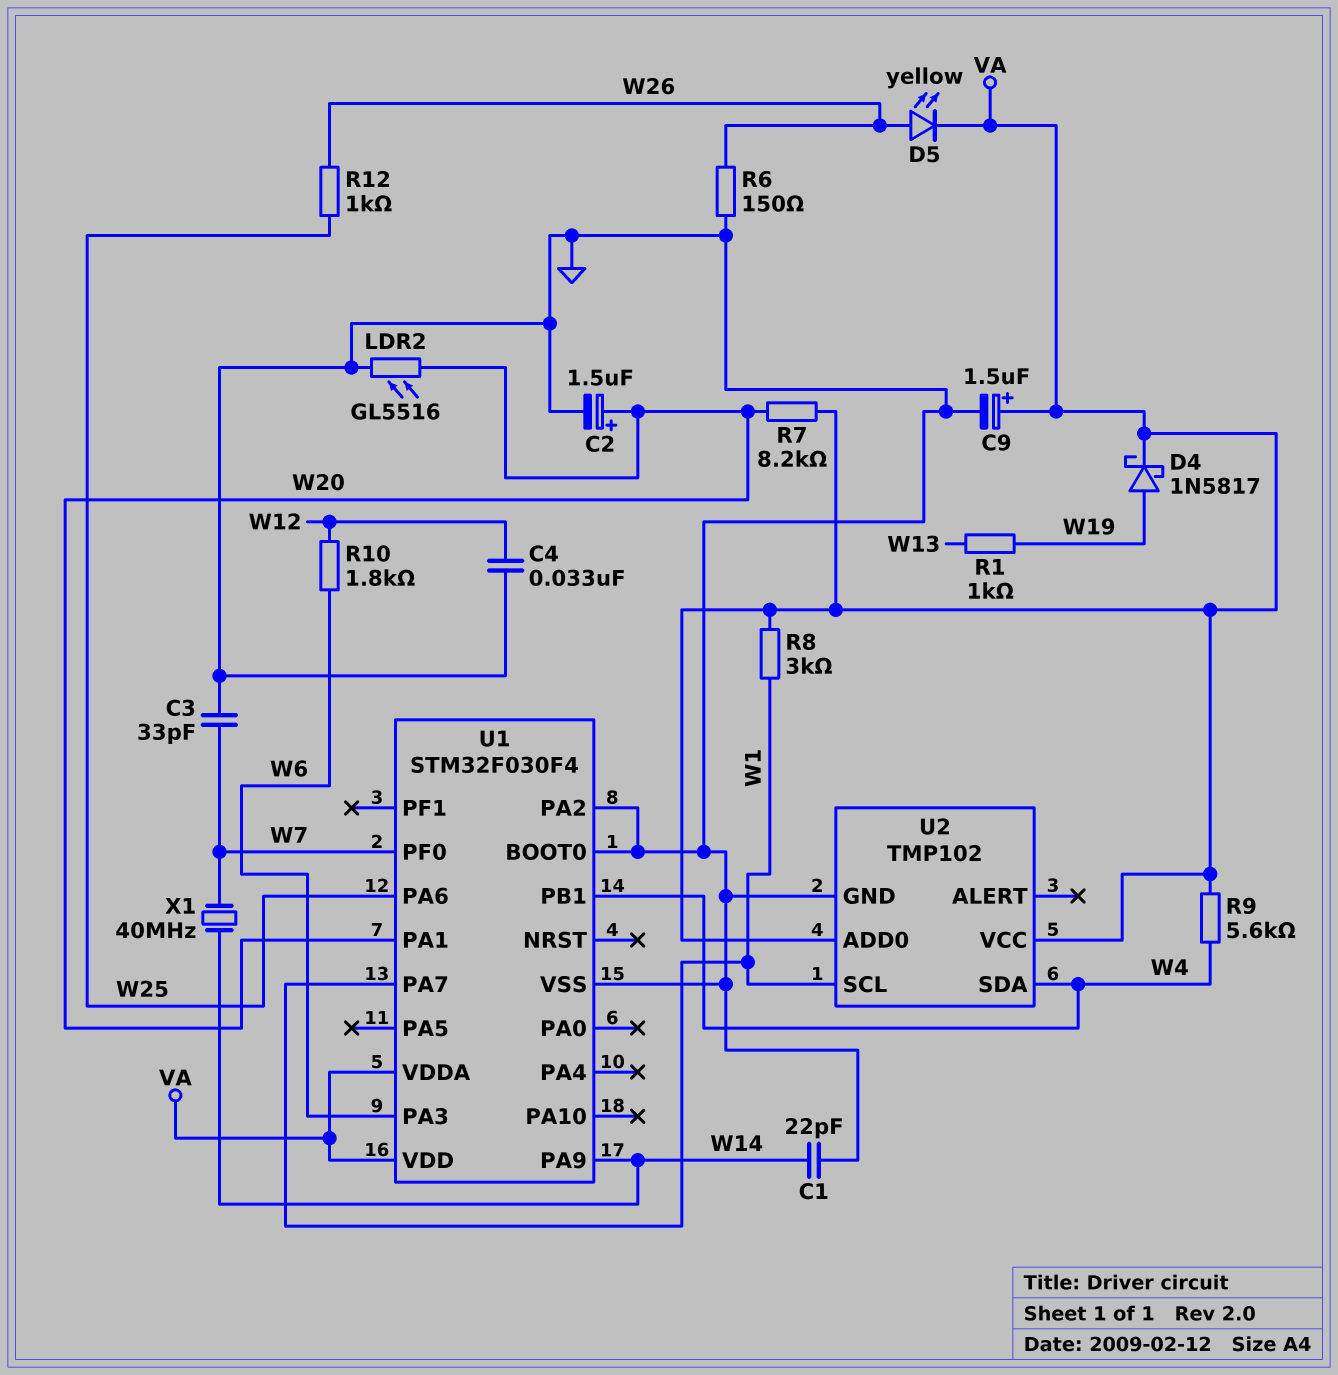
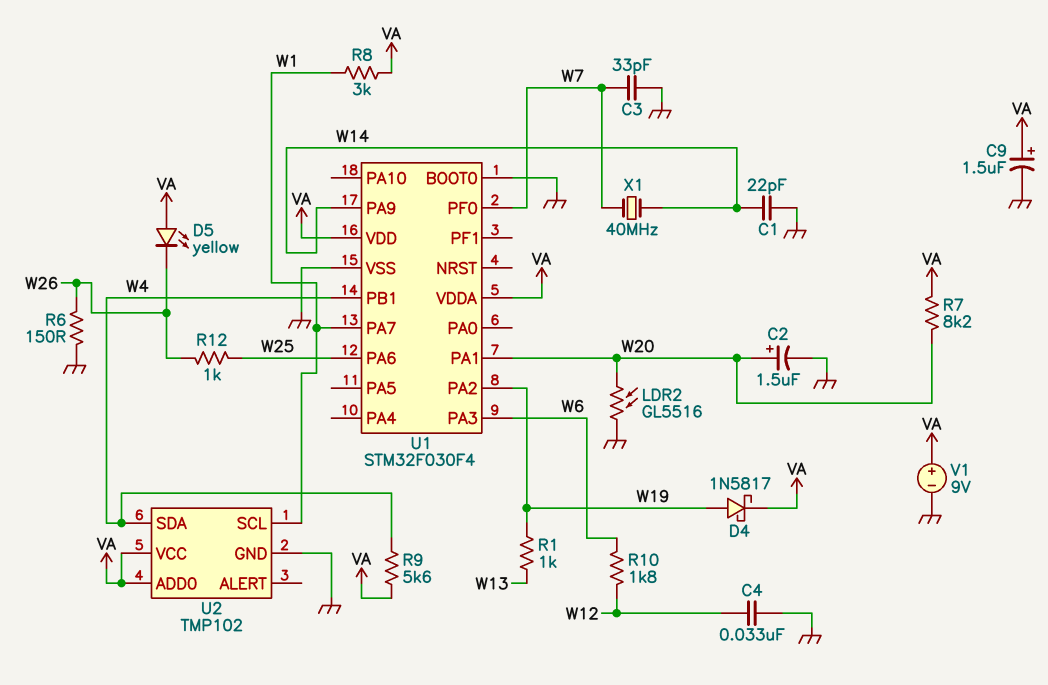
D5: LED yellow (A W26, K VA) -> LED yellow (A VA, K W26)
U1 pin PA2: GND -> W19
V1: none -> 9V (plus VA, minus GND)

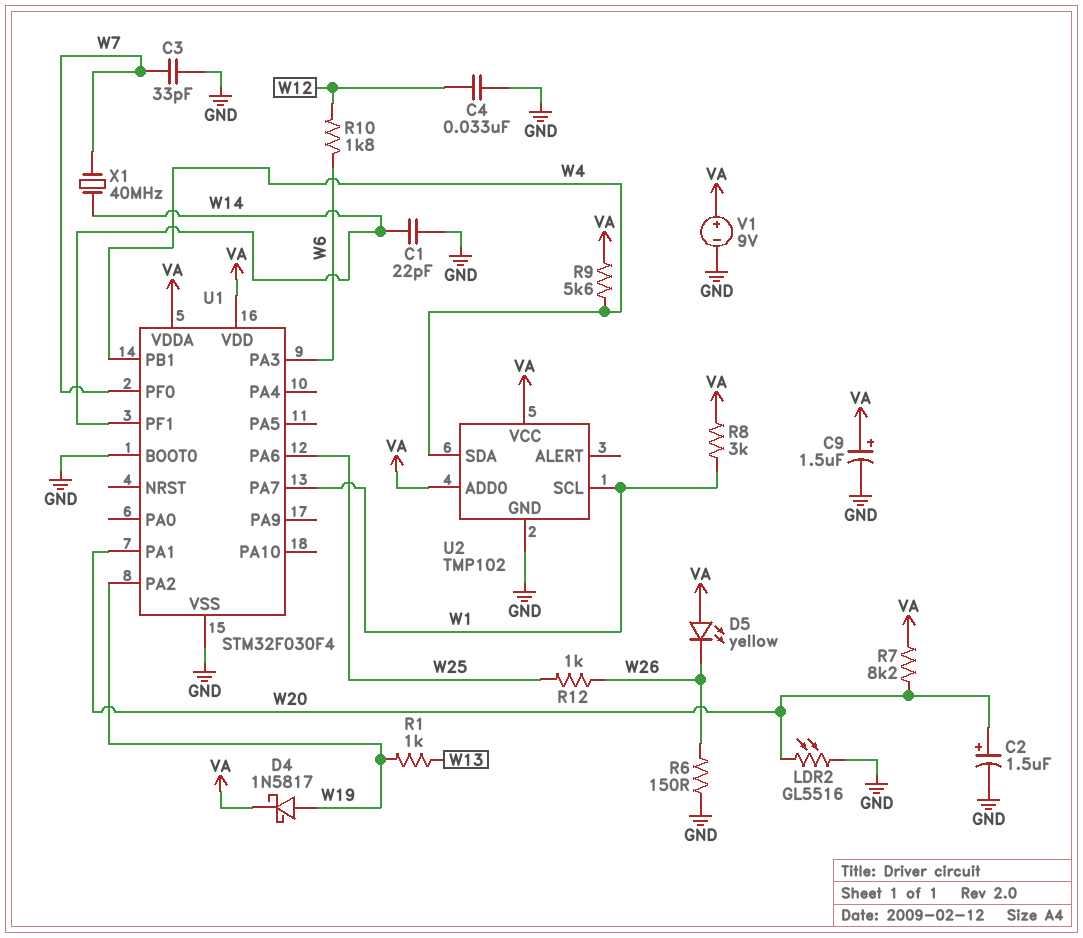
U1 pin PA9: W14 -> none
U1 pin PF1: none -> W14

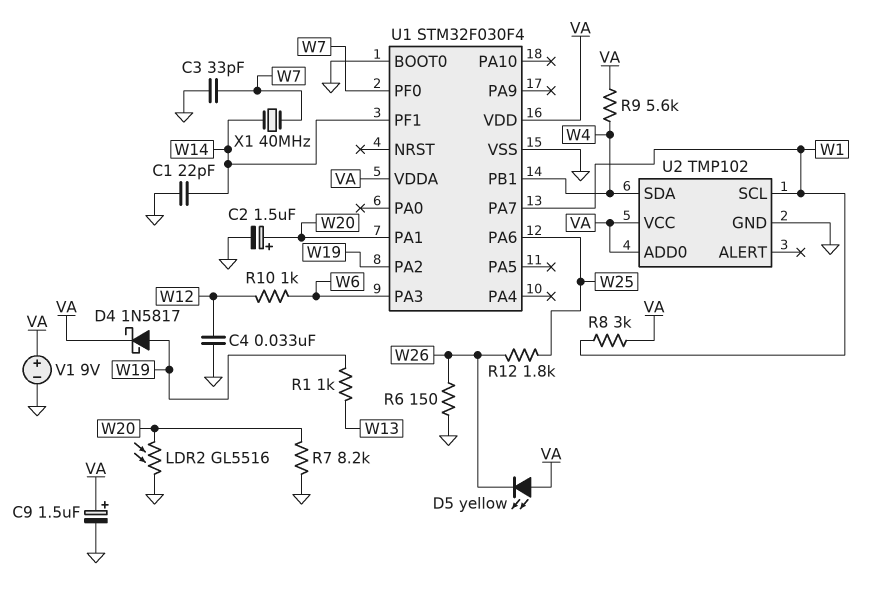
R7: 8.2k (VA, W20) -> 8.2k (GND, W20)
R10: 1.8k (W6, W12) -> 1k (W6, W12)
R12: 1k (W25, W26) -> 1.8k (W25, W26)

